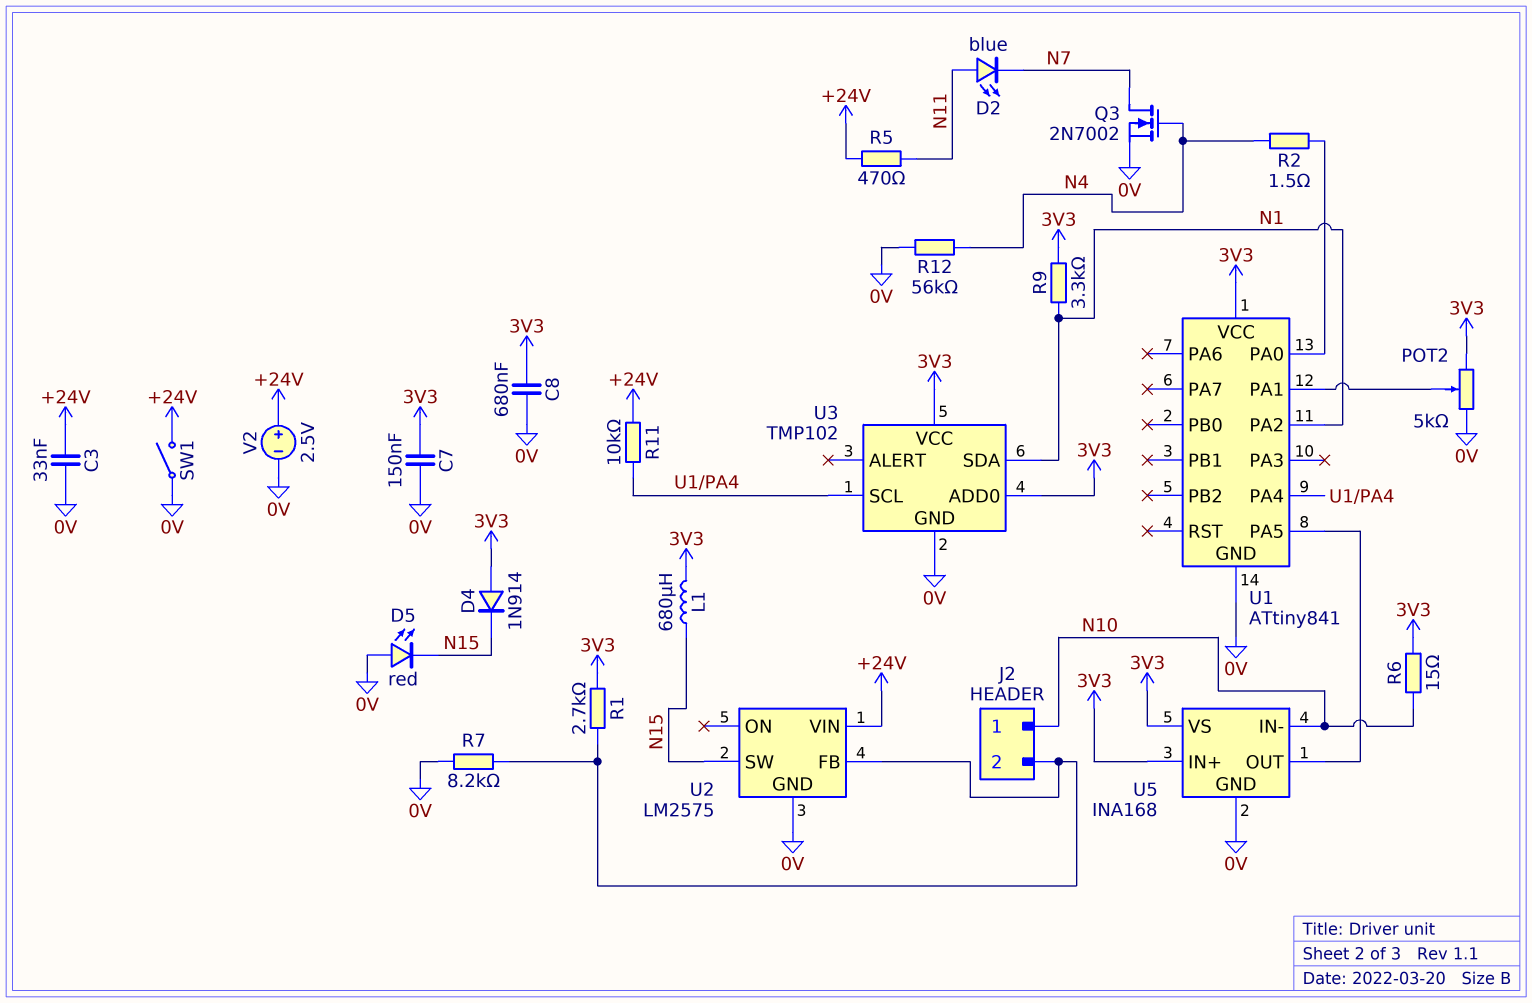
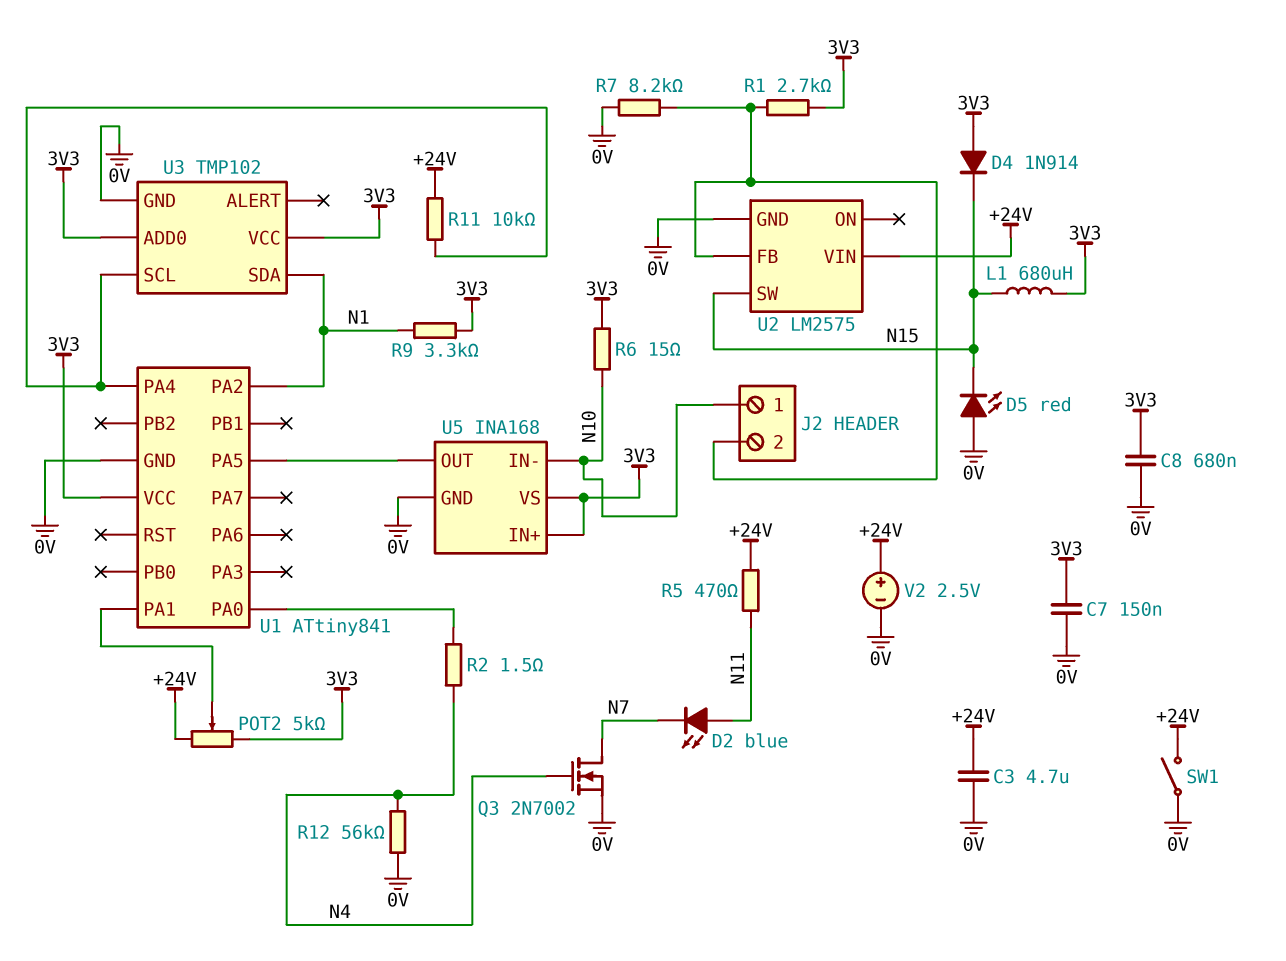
C3: 33nF (+24V, 0V) -> 4.7uF (+24V, 0V)
POT2: 5k (0V, 3V3, wiper U1/PA1) -> 5k (+24V, 3V3, wiper U1/PA1)

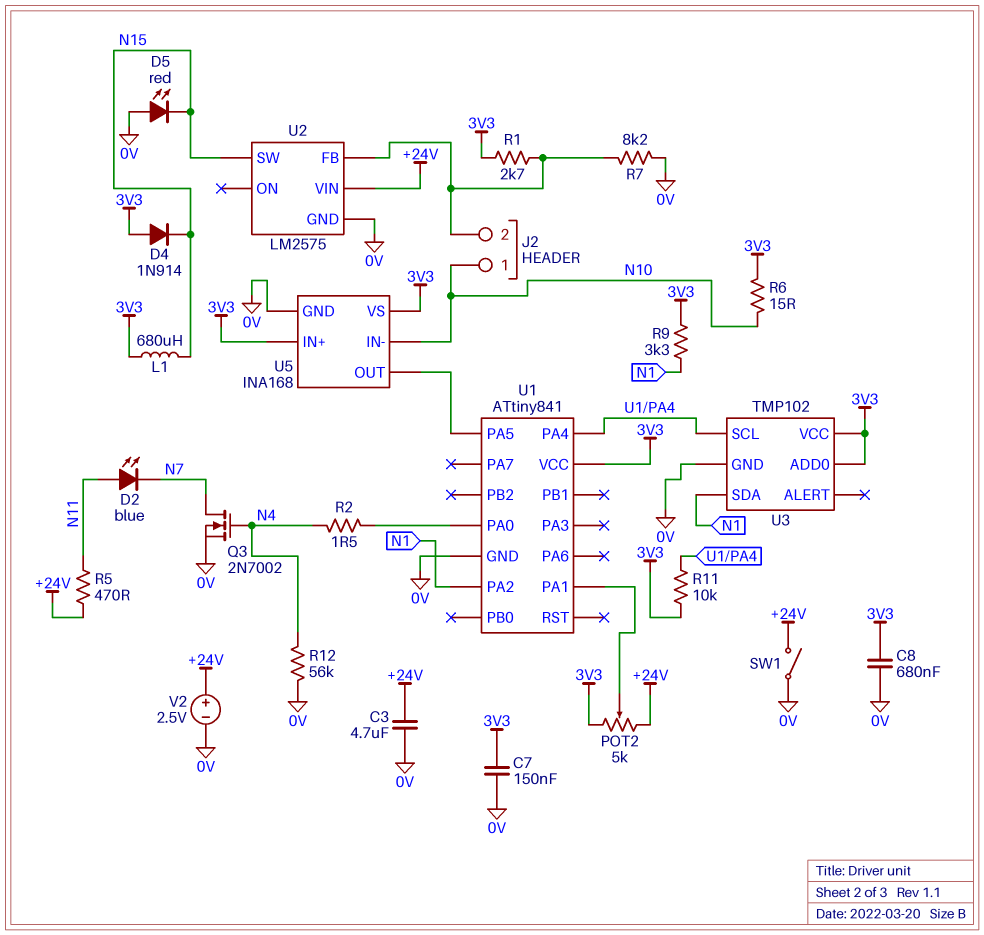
R11: 10k (+24V, U1/PA4) -> 10k (3V3, U1/PA4)

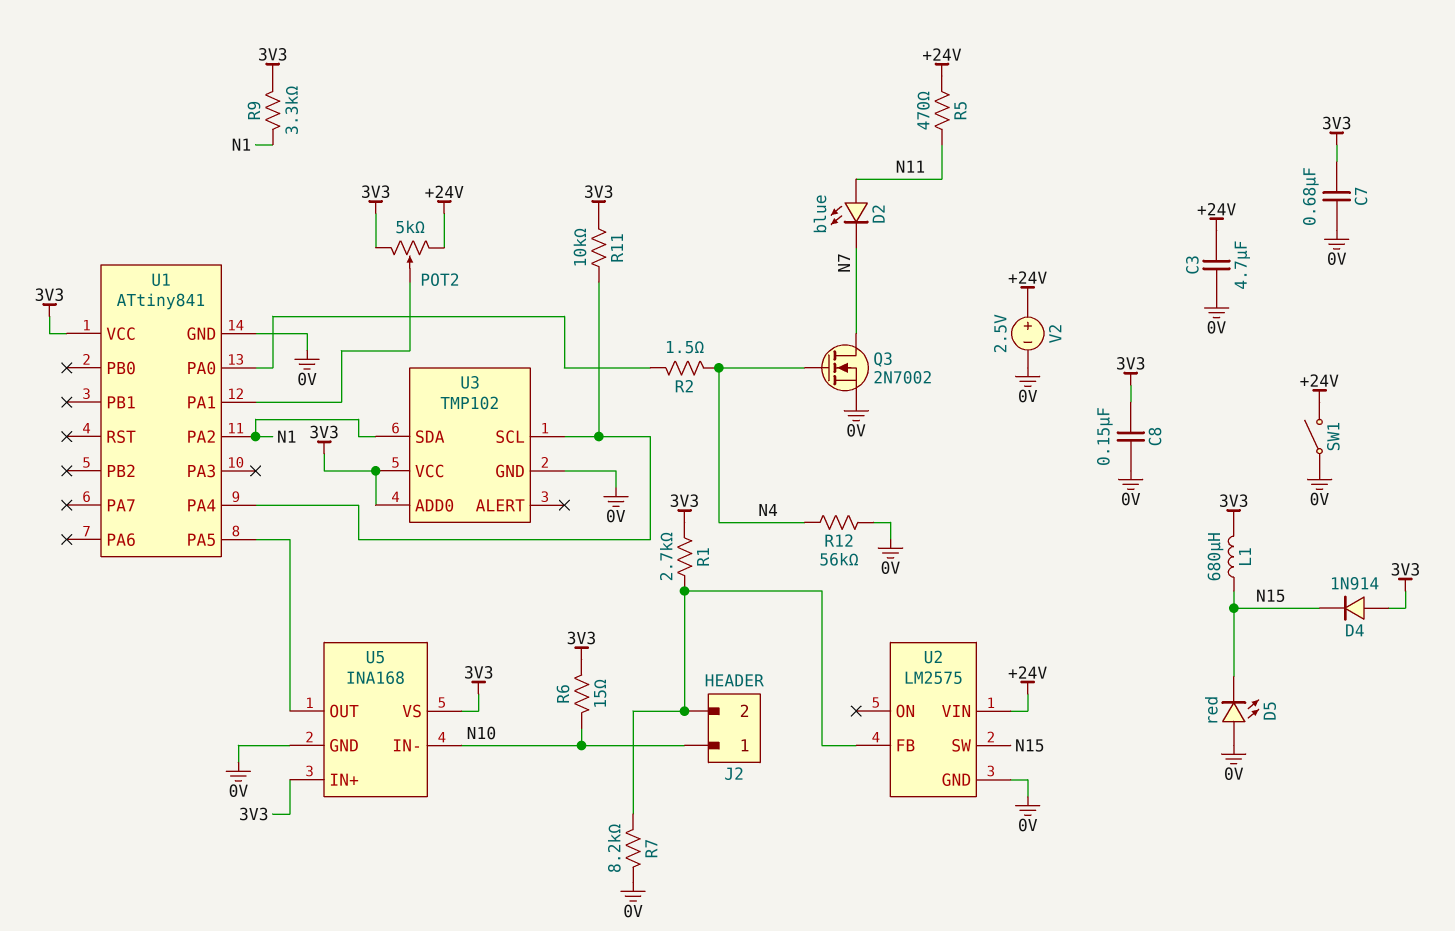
C7: 150nF (0V, 3V3) -> 680nF (0V, 3V3)
C8: 680nF (0V, 3V3) -> 150nF (0V, 3V3)

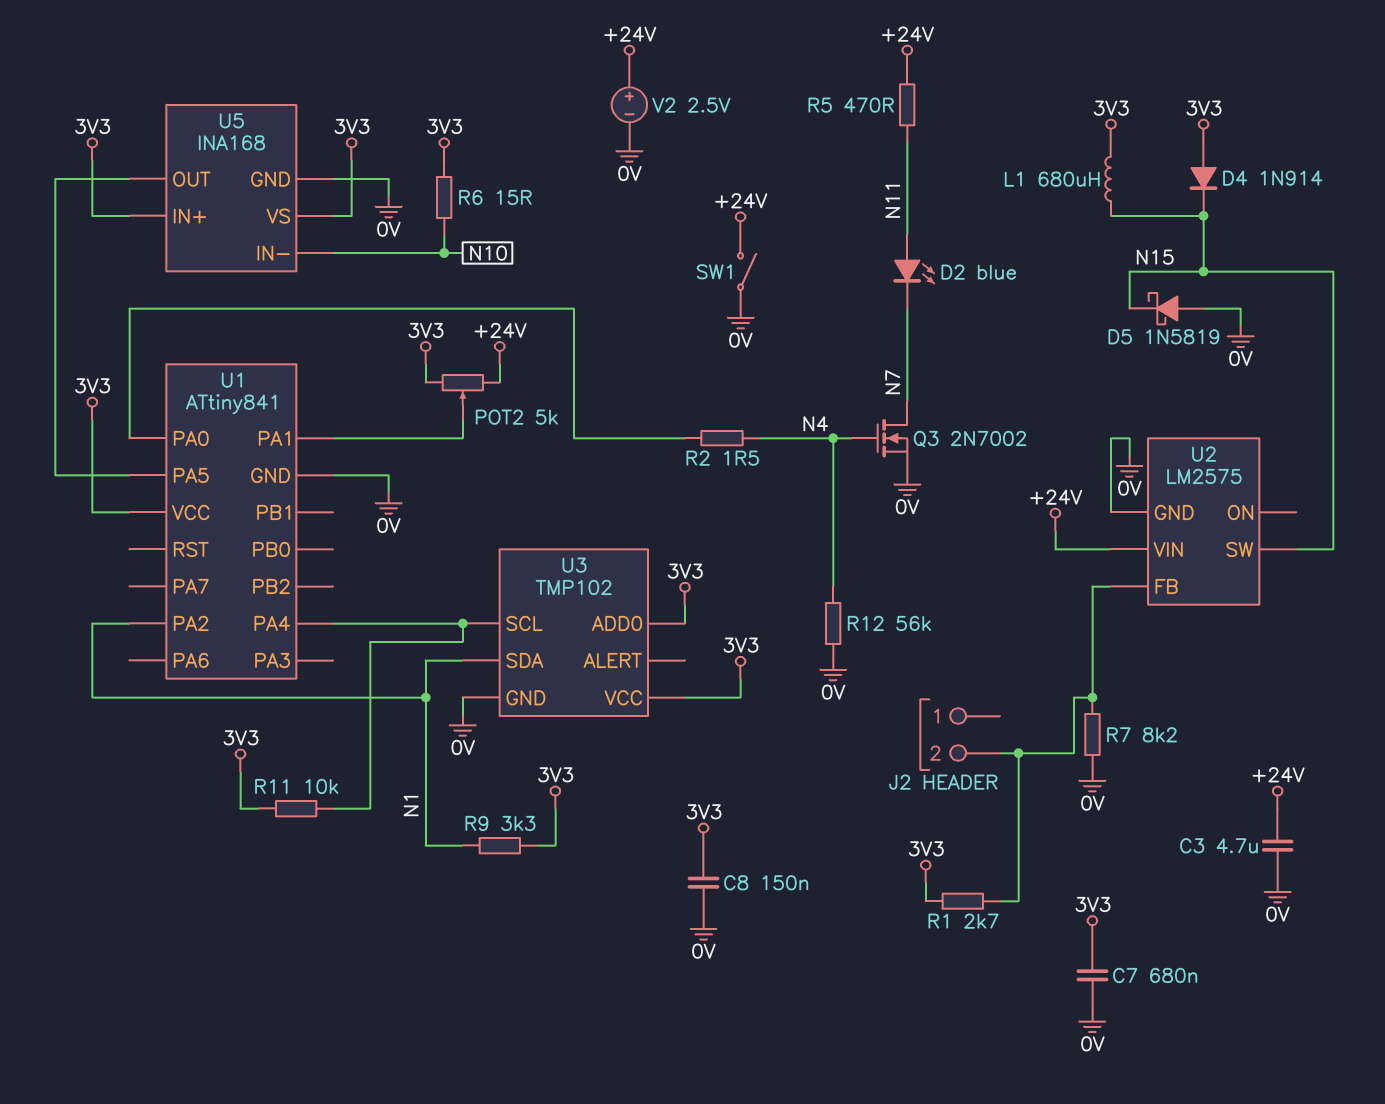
D5: LED red (A 0V, K N15) -> schottky 1N5819 (A 0V, K N15)
J2 pin 1: N10 -> none

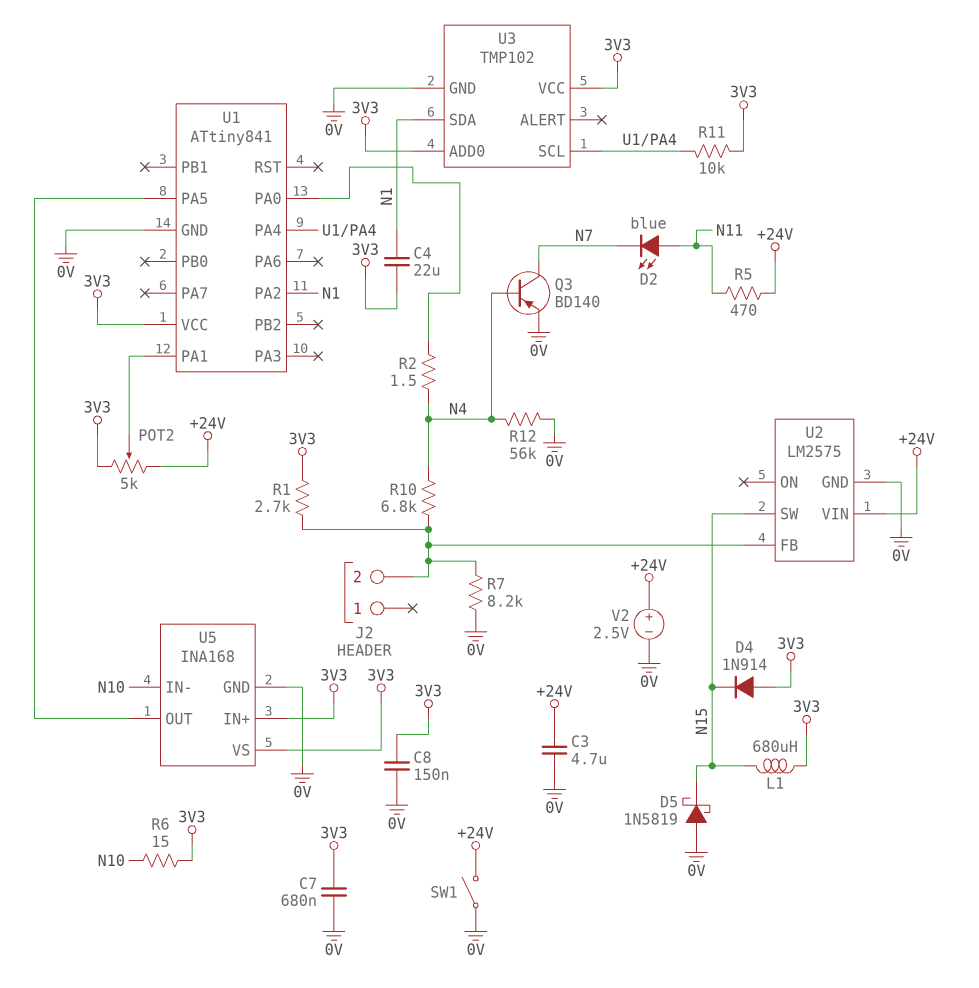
C4: none -> 22uF (3V3, N1)
Q3: NMOS 2N7002 (G N4, D N7, S 0V) -> PNP BD140 (B N4, C N7, E 0V)
R9: 3.3k (3V3, N1) -> none
R10: none -> 6.8k (J2/2, N4)

